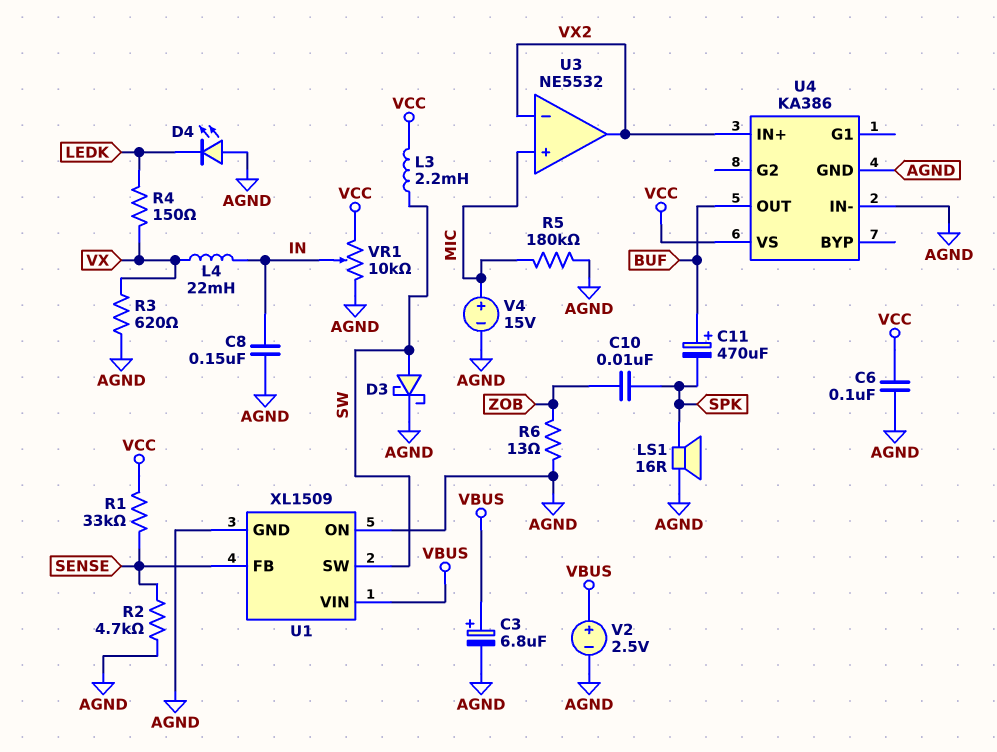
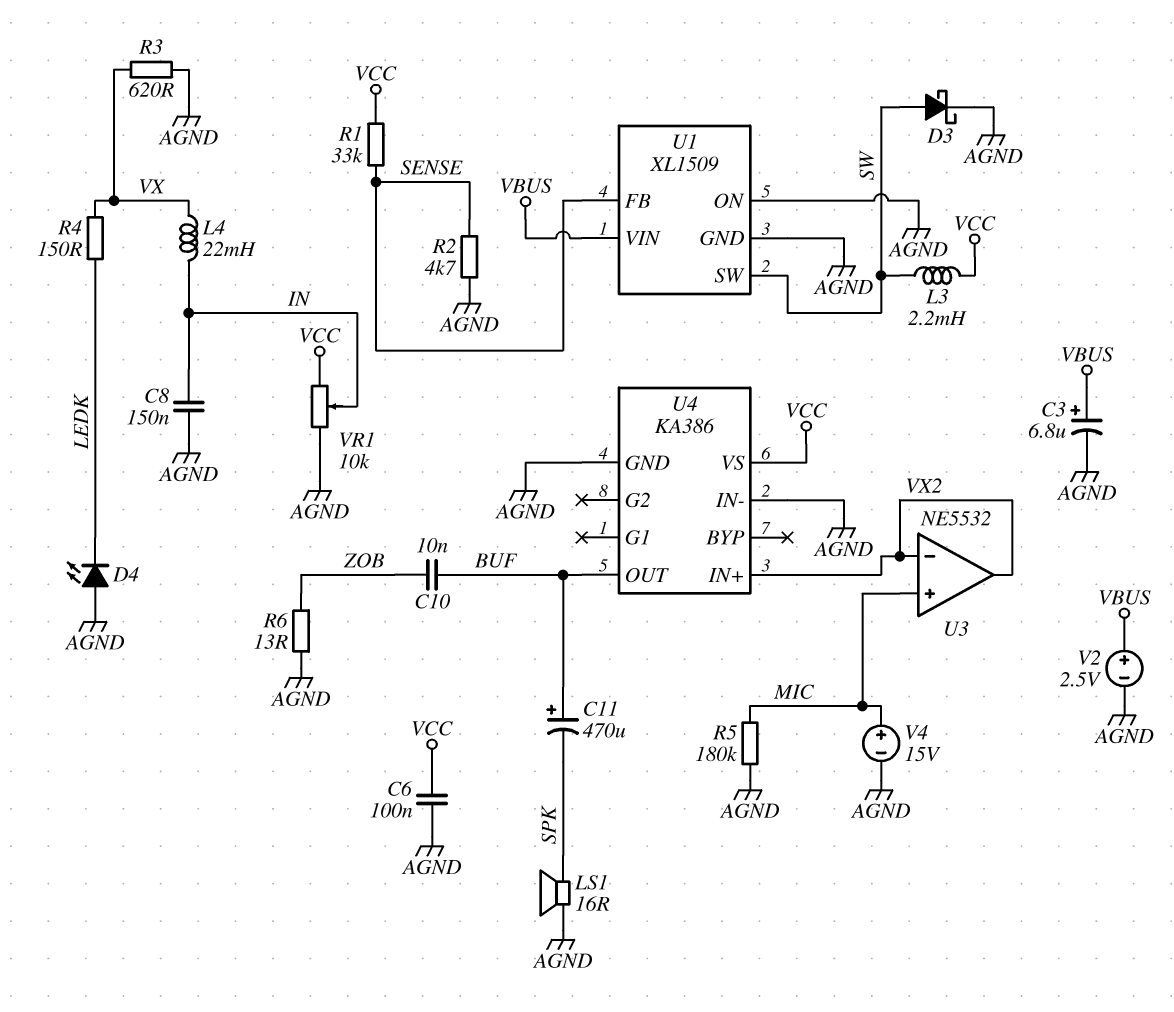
C10: 10nF (SPK, ZOB) -> 10nF (BUF, ZOB)

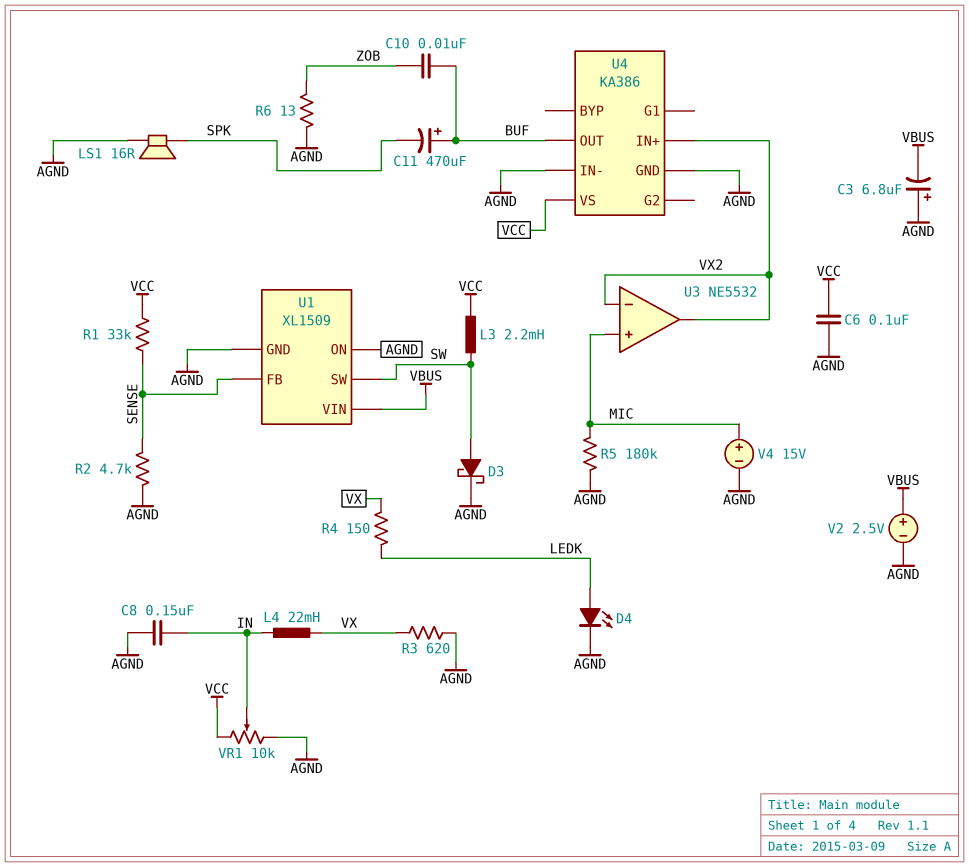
C3: 6.8uF (plus VBUS, minus AGND) -> 6.8uF (plus AGND, minus VBUS)
D4: LED (A AGND, K LEDK) -> LED (A LEDK, K AGND)

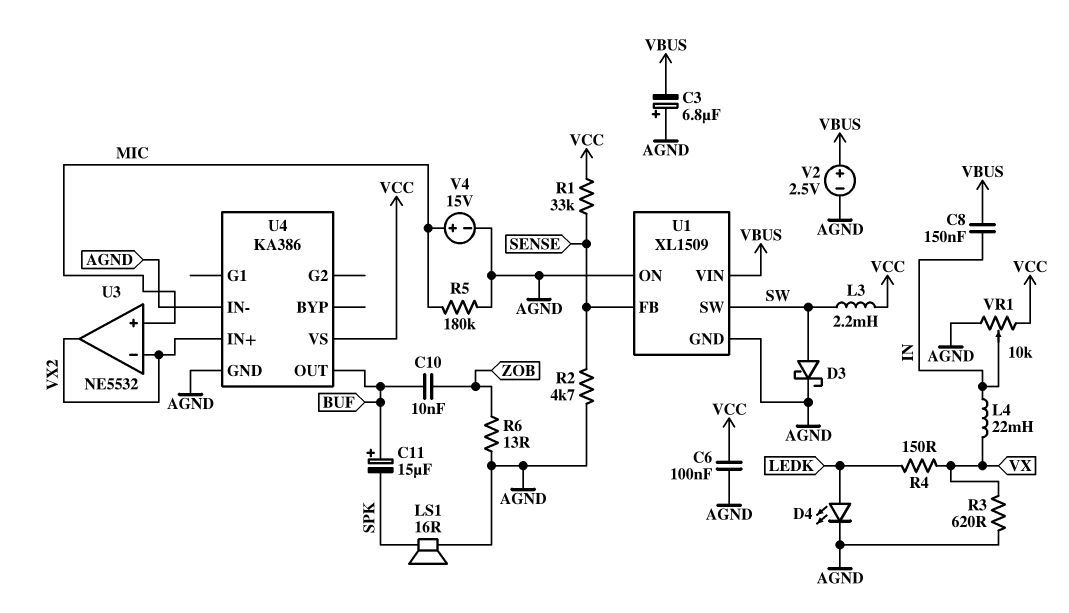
C8: 150nF (AGND, IN) -> 150nF (IN, VBUS)
C11: 470uF (plus BUF, minus SPK) -> 15uF (plus BUF, minus SPK)

